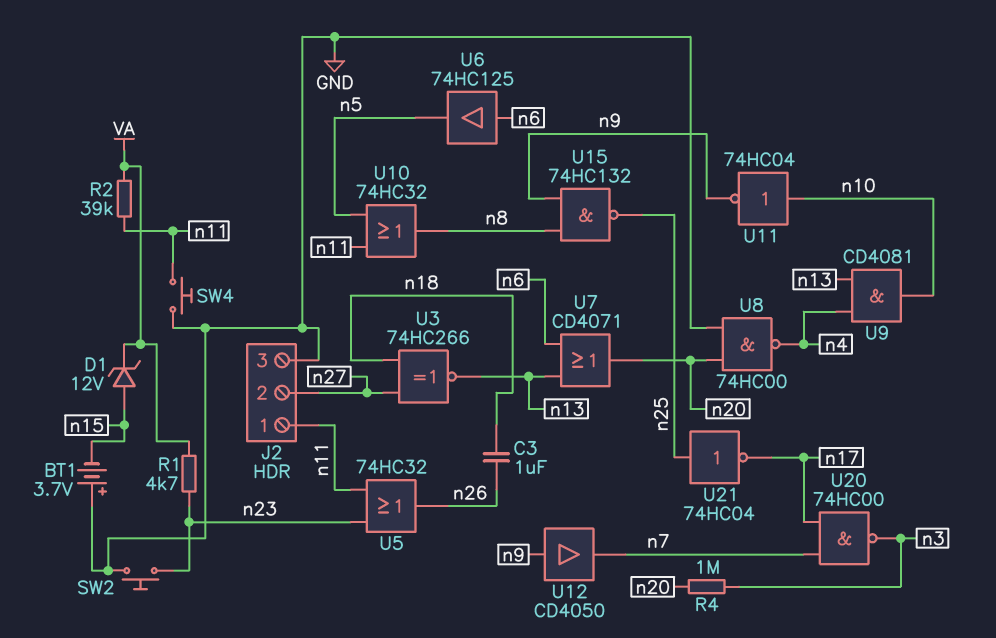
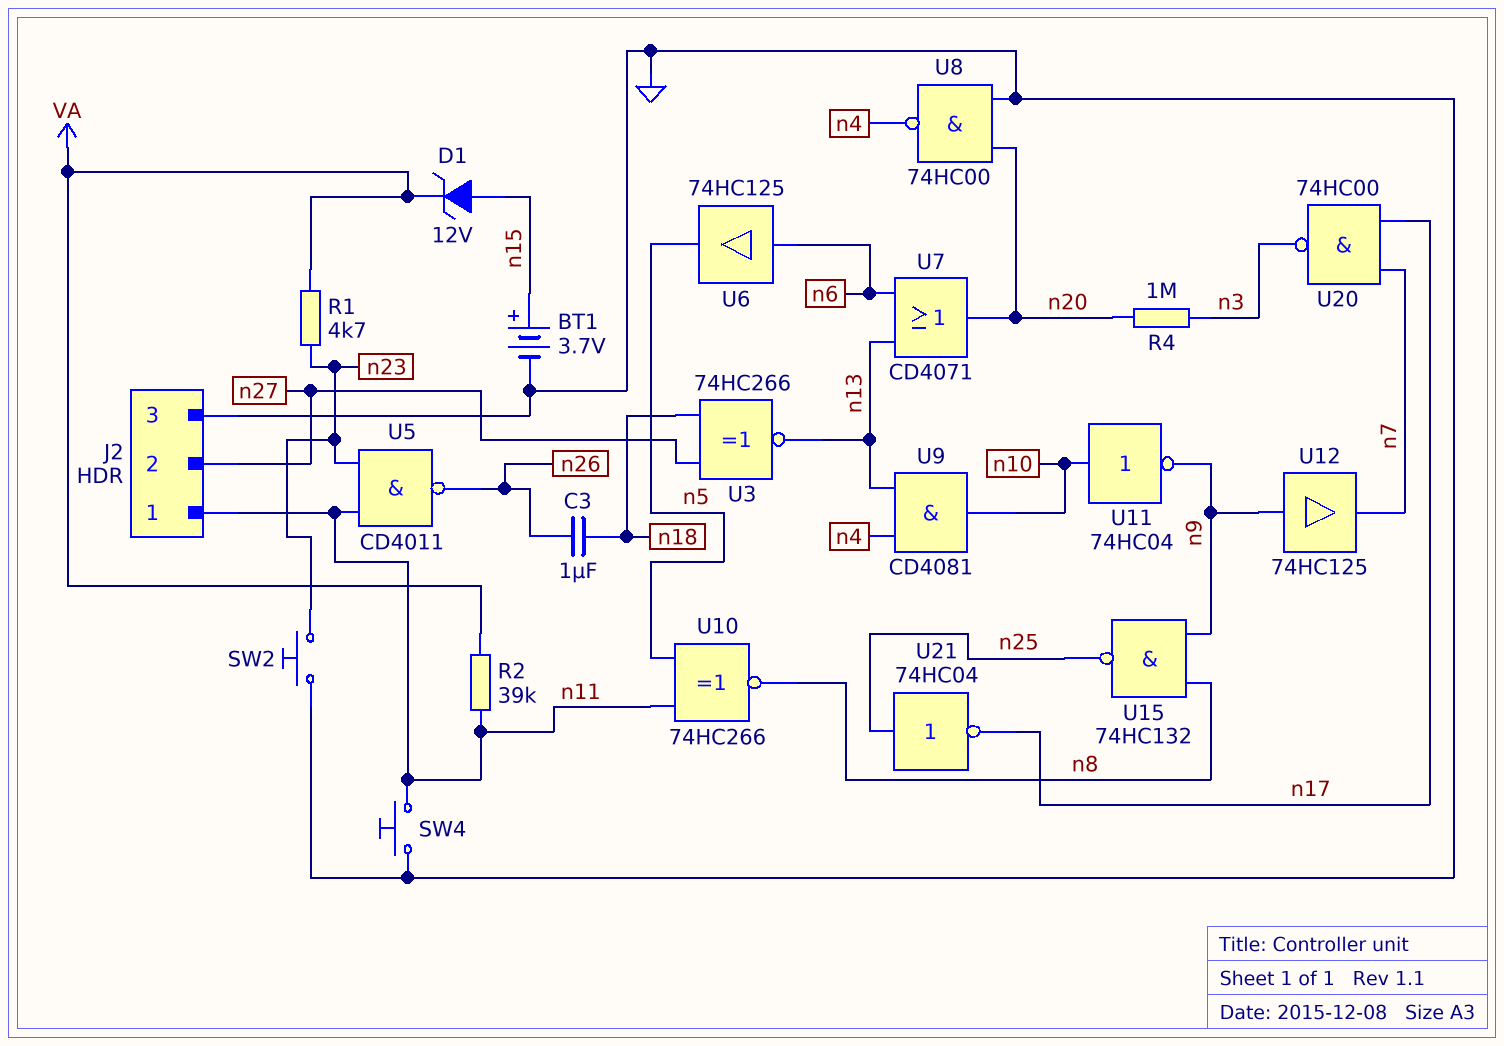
BT1: 3.7V (plus GND, minus n15) -> 3.7V (plus n15, minus GND)
U5: OR 74HC32 (in n11, in n23, out n26) -> NAND CD4011 (in n11, in n23, out n26)
U10: OR 74HC32 (in n5, in n11, out n8) -> XNOR 74HC266 (in n5, in n11, out n8)
U12: buffer CD4050 (in n9, out n7) -> buffer 74HC125 (in n9, out n7)

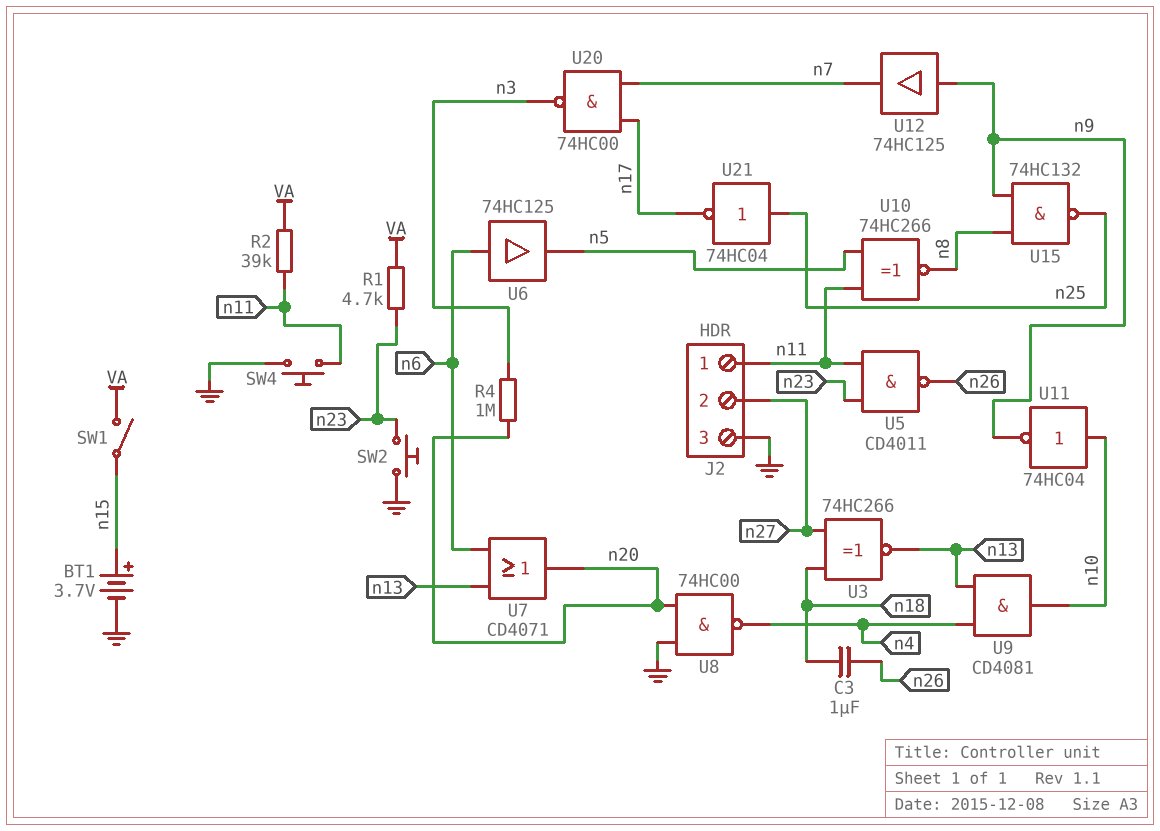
D1: zener 12V (A n15, K VA) -> none
SW1: none -> switch (VA, n15)

